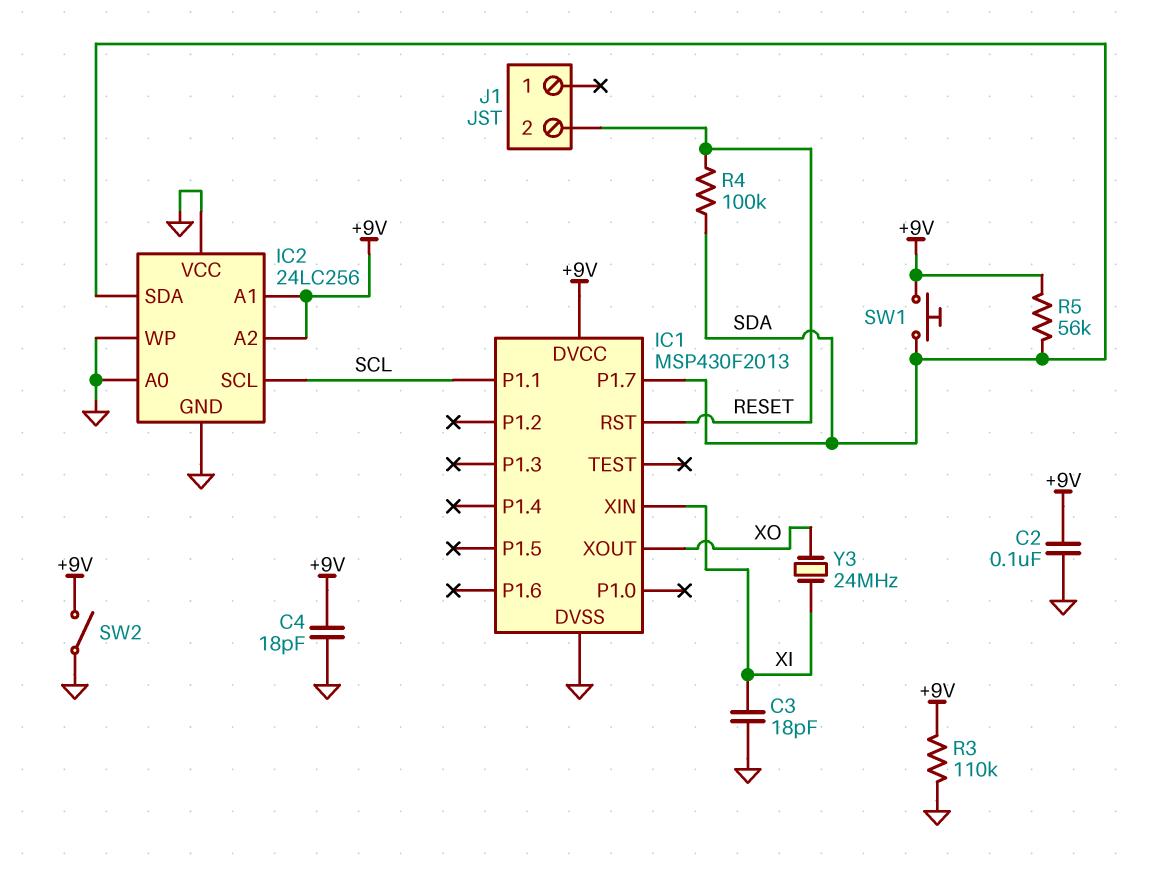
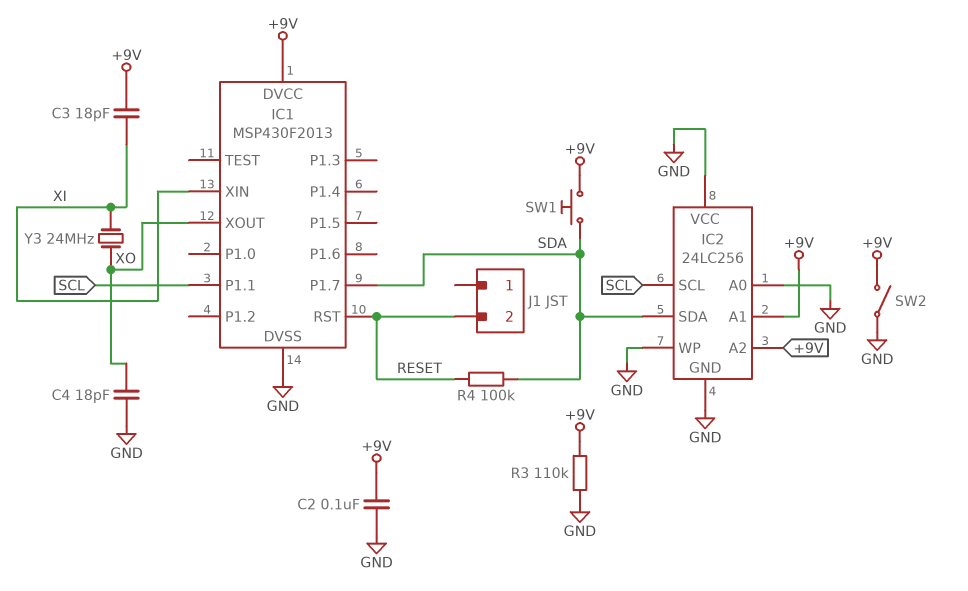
C3: 18pF (GND, XI) -> 18pF (+9V, XI)
C4: 18pF (+9V, GND) -> 18pF (GND, XO)
R5: 56k (+9V, SDA) -> none

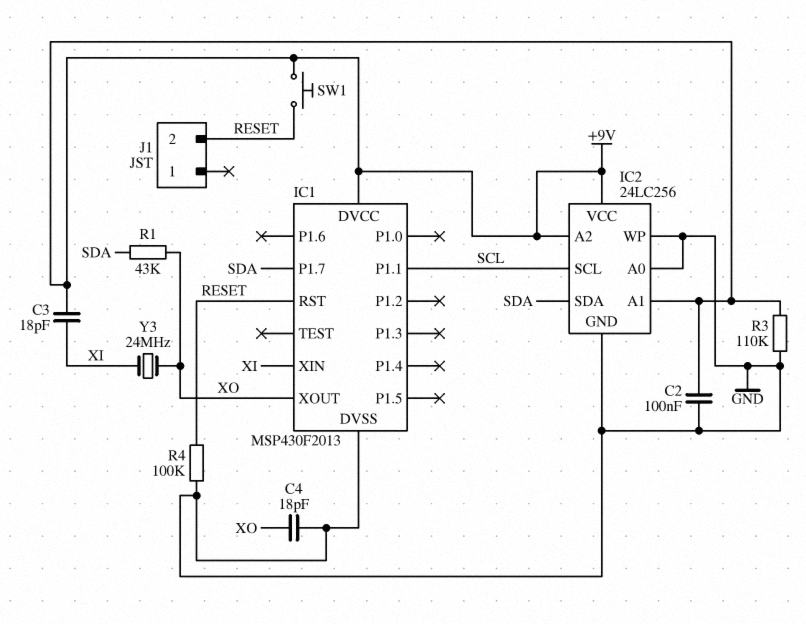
IC2 pin VCC: GND -> +9V
R1: none -> 43k (SDA, XO)
R4: 100k (RESET, SDA) -> 100k (GND, RESET)
SW1: button (+9V, SDA) -> button (+9V, RESET)
SW2: switch (+9V, GND) -> none

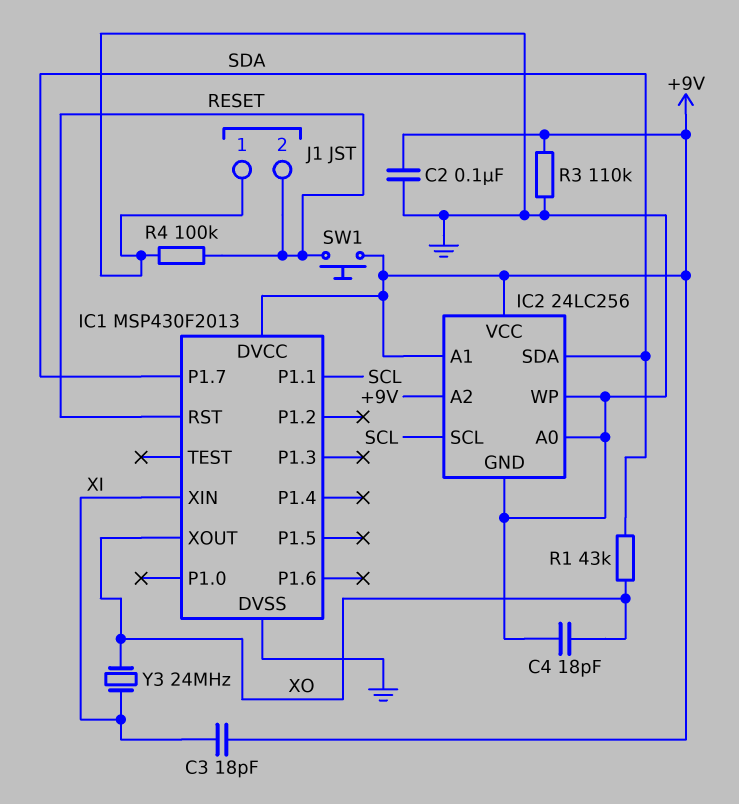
J1 pin 1: none -> GND

